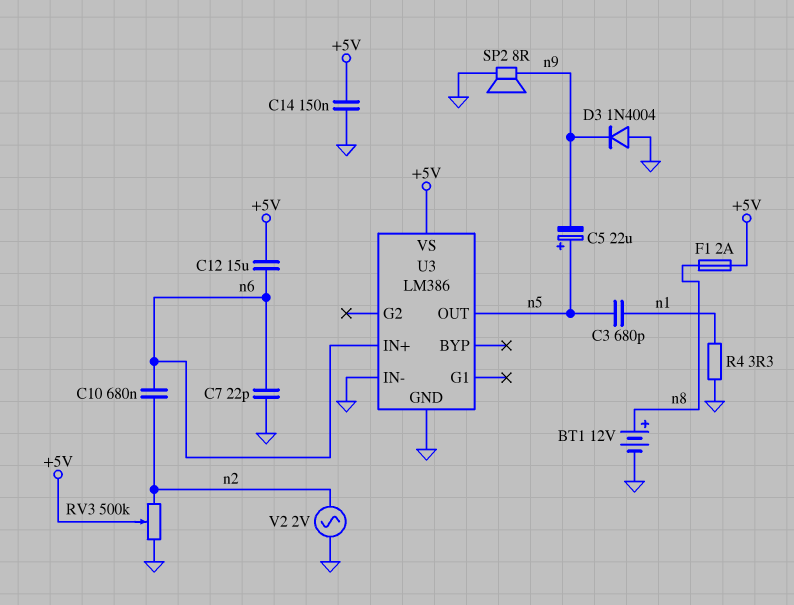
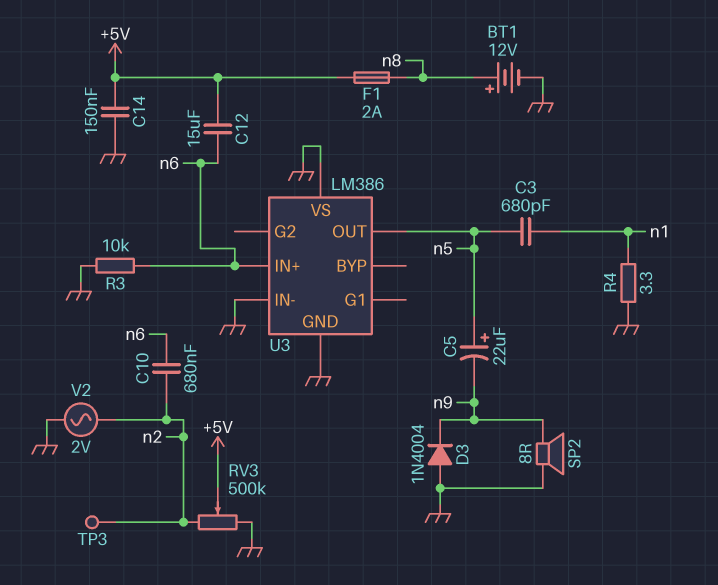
C7: 22pF (GND, n6) -> none
R3: none -> 10k (GND, n6)
TP3: none -> test point (n2)
U3 pin VS: +5V -> GND

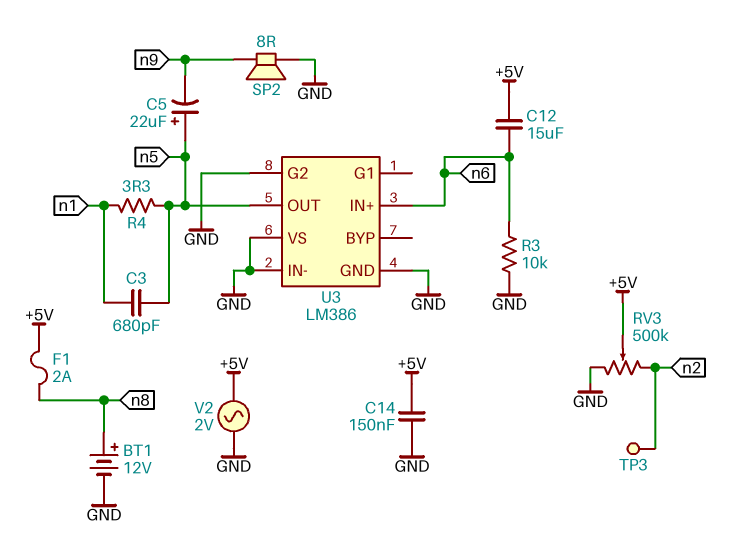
C10: 680nF (n2, n6) -> none
D3: diode 1N4004 (A GND, K n9) -> none
R4: 3.3 (GND, n1) -> 3.3 (n1, n5)
U3 pin G2: none -> GND
V2: AC 2V (GND, n2) -> AC 2V (+5V, GND)

